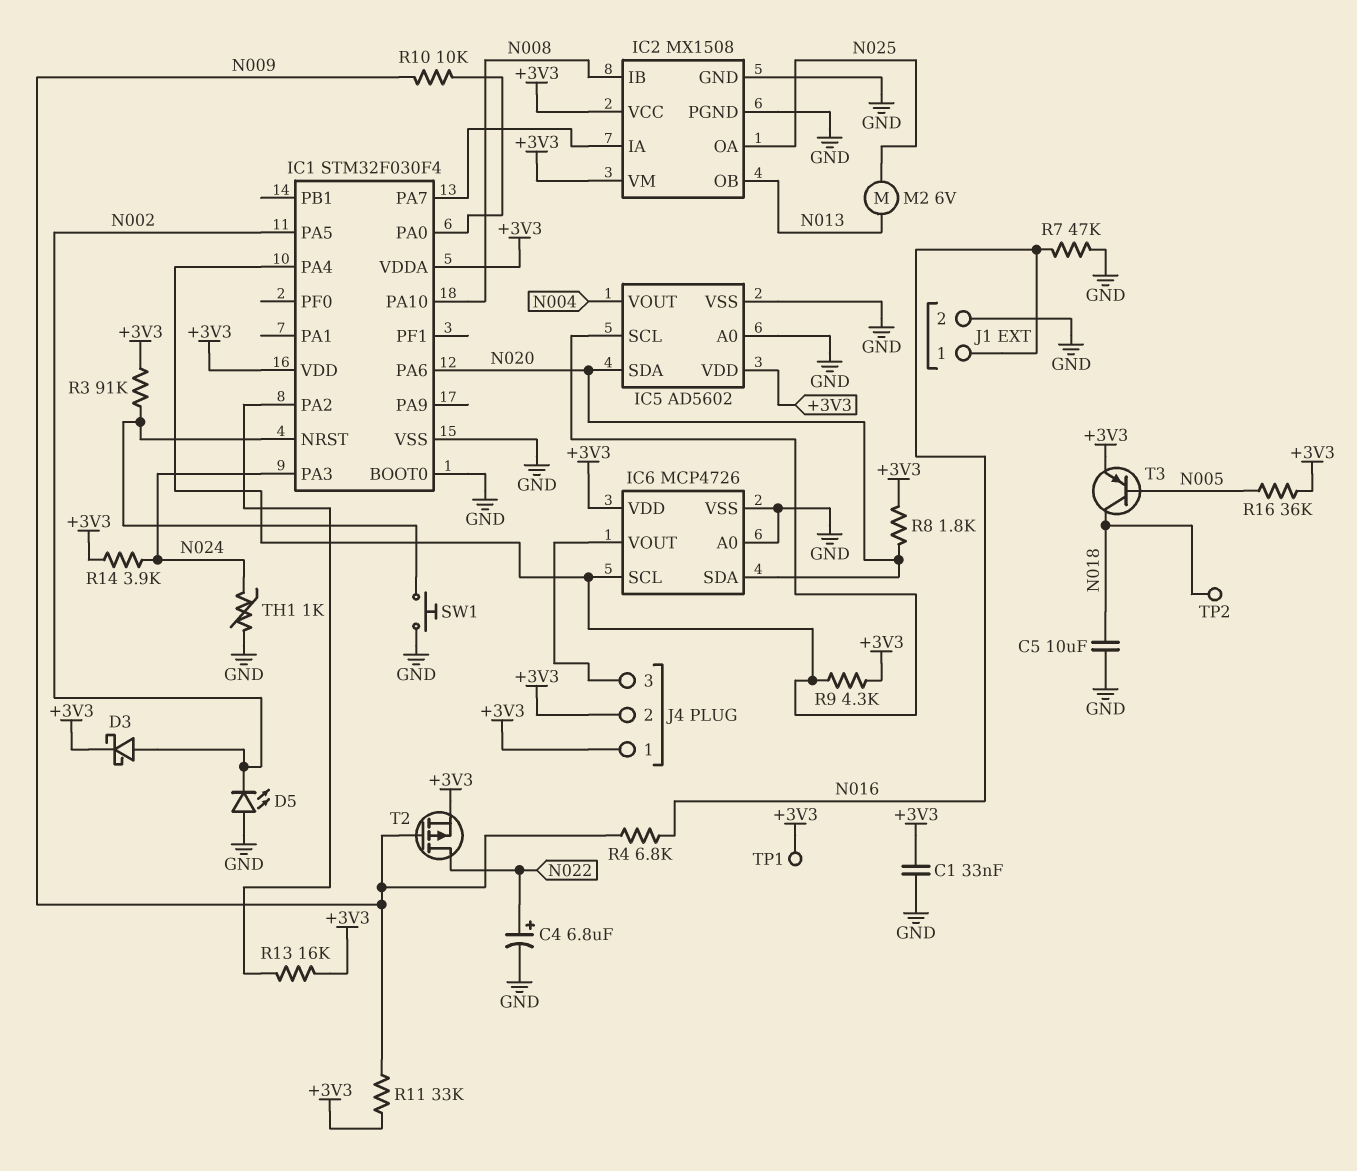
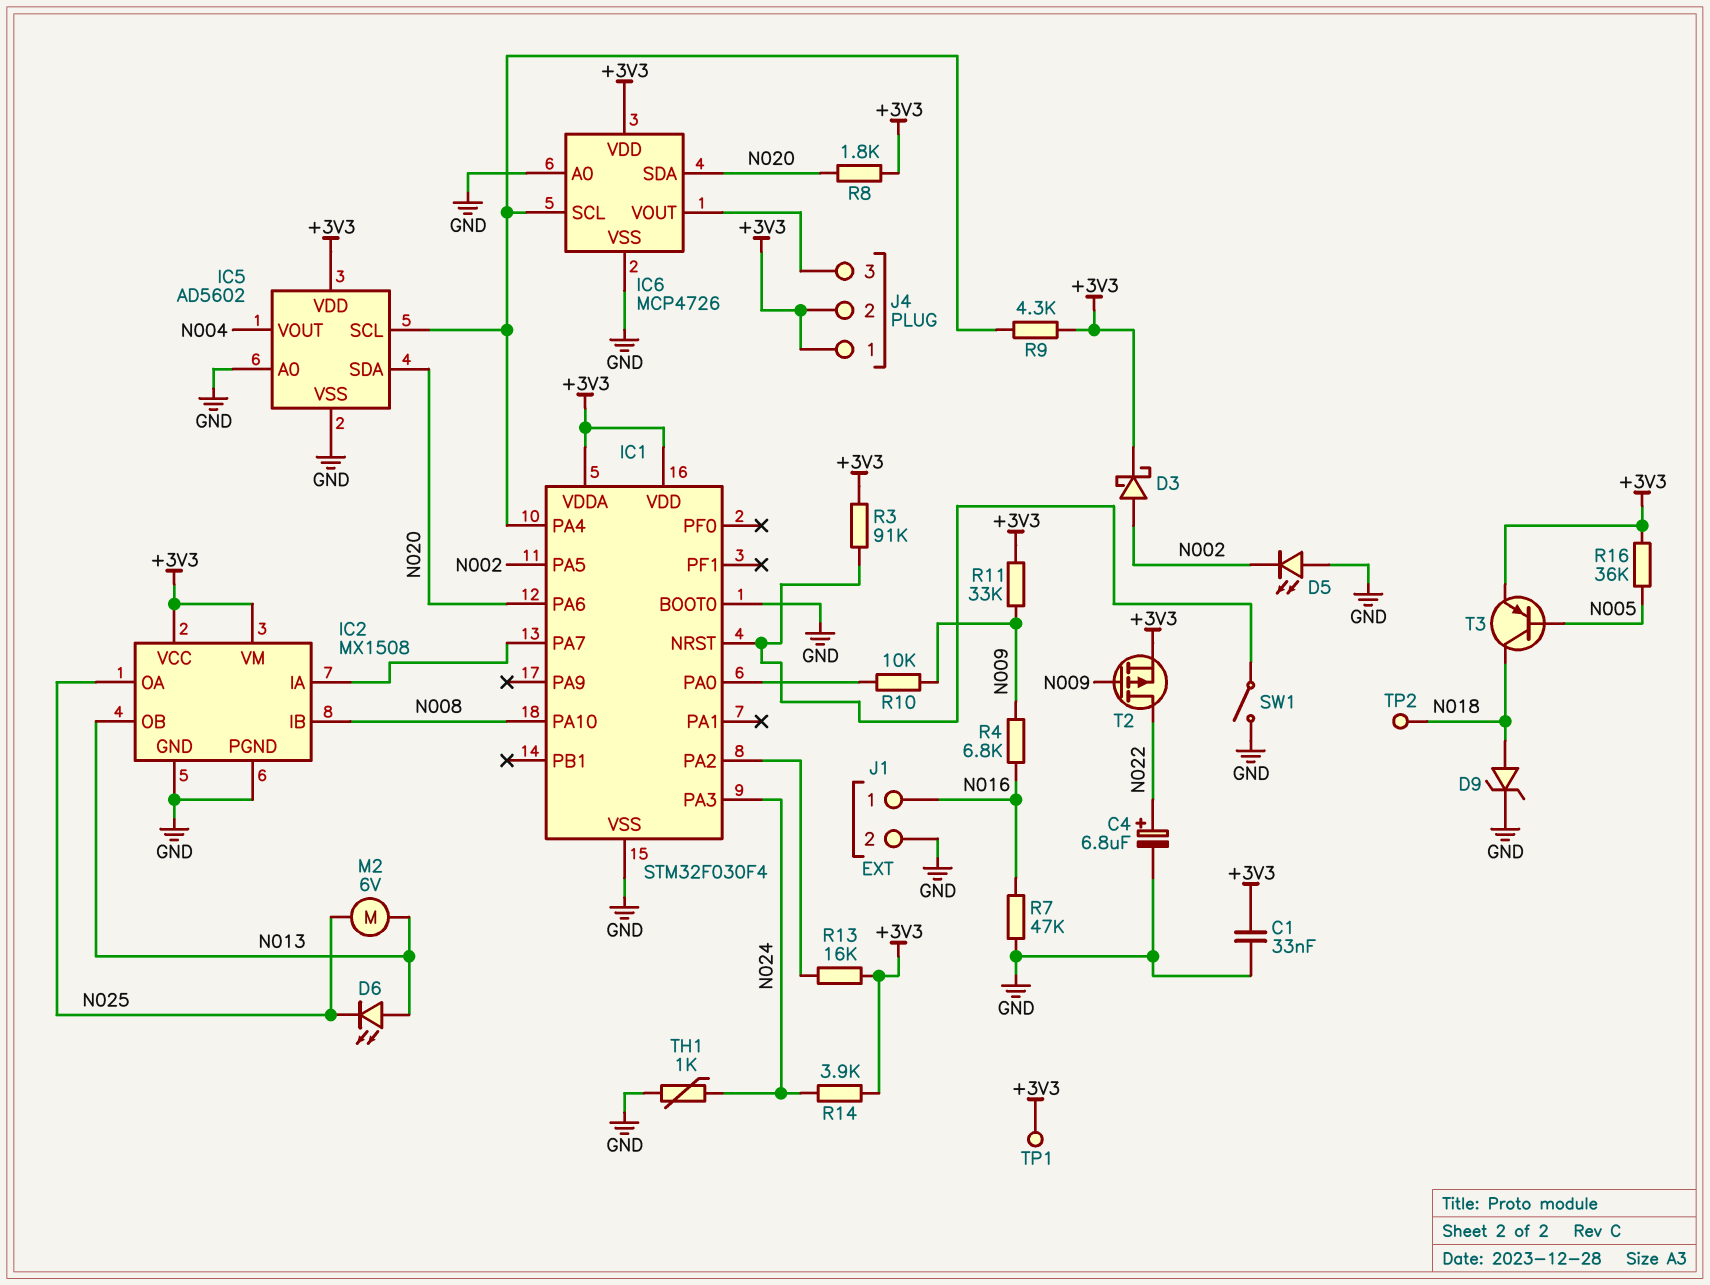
C5: 10uF (GND, N018) -> none
D6: none -> LED (A N013, K N025)
D9: none -> zener (A N018, K GND)
SW1: button (GND, IC1/NRST) -> switch (GND, IC1/NRST)

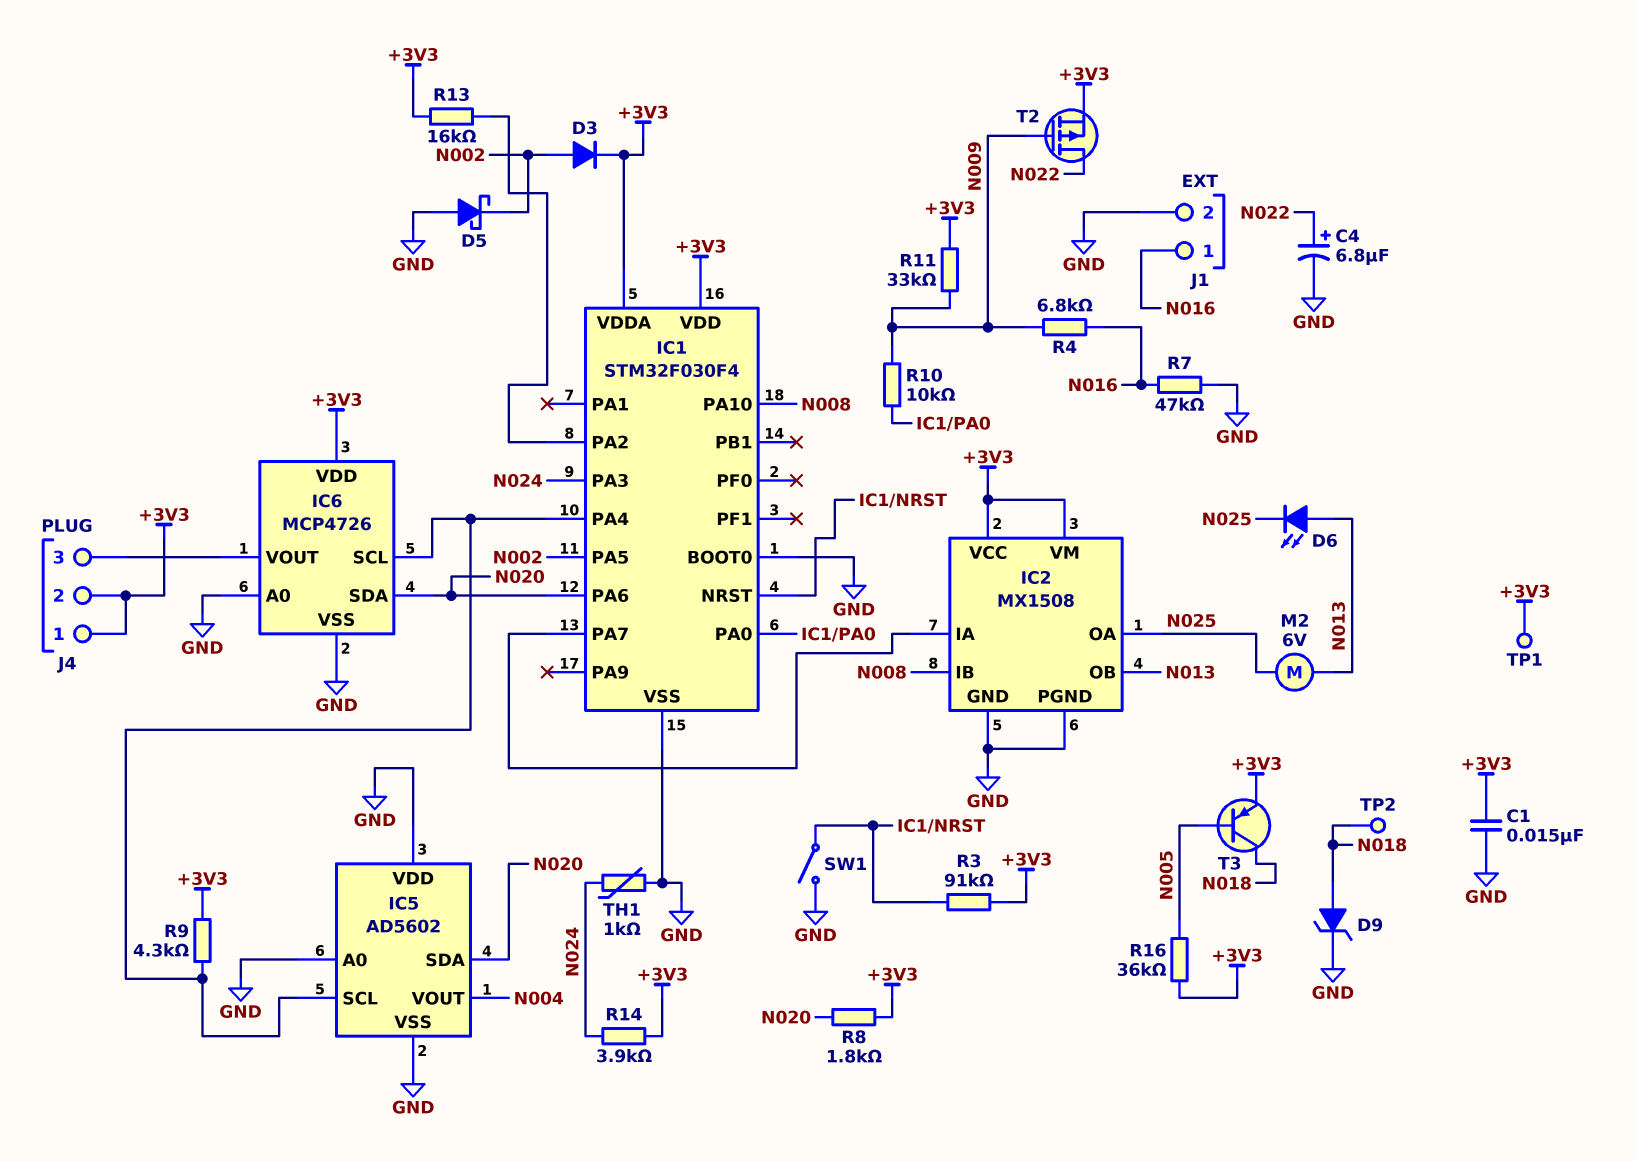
C1: 33nF (+3V3, GND) -> 15nF (+3V3, GND)
D3: schottky (A N002, K +3V3) -> diode (A N002, K +3V3)
D5: LED (A GND, K N002) -> schottky (A GND, K N002)
IC5 pin VDD: +3V3 -> GND

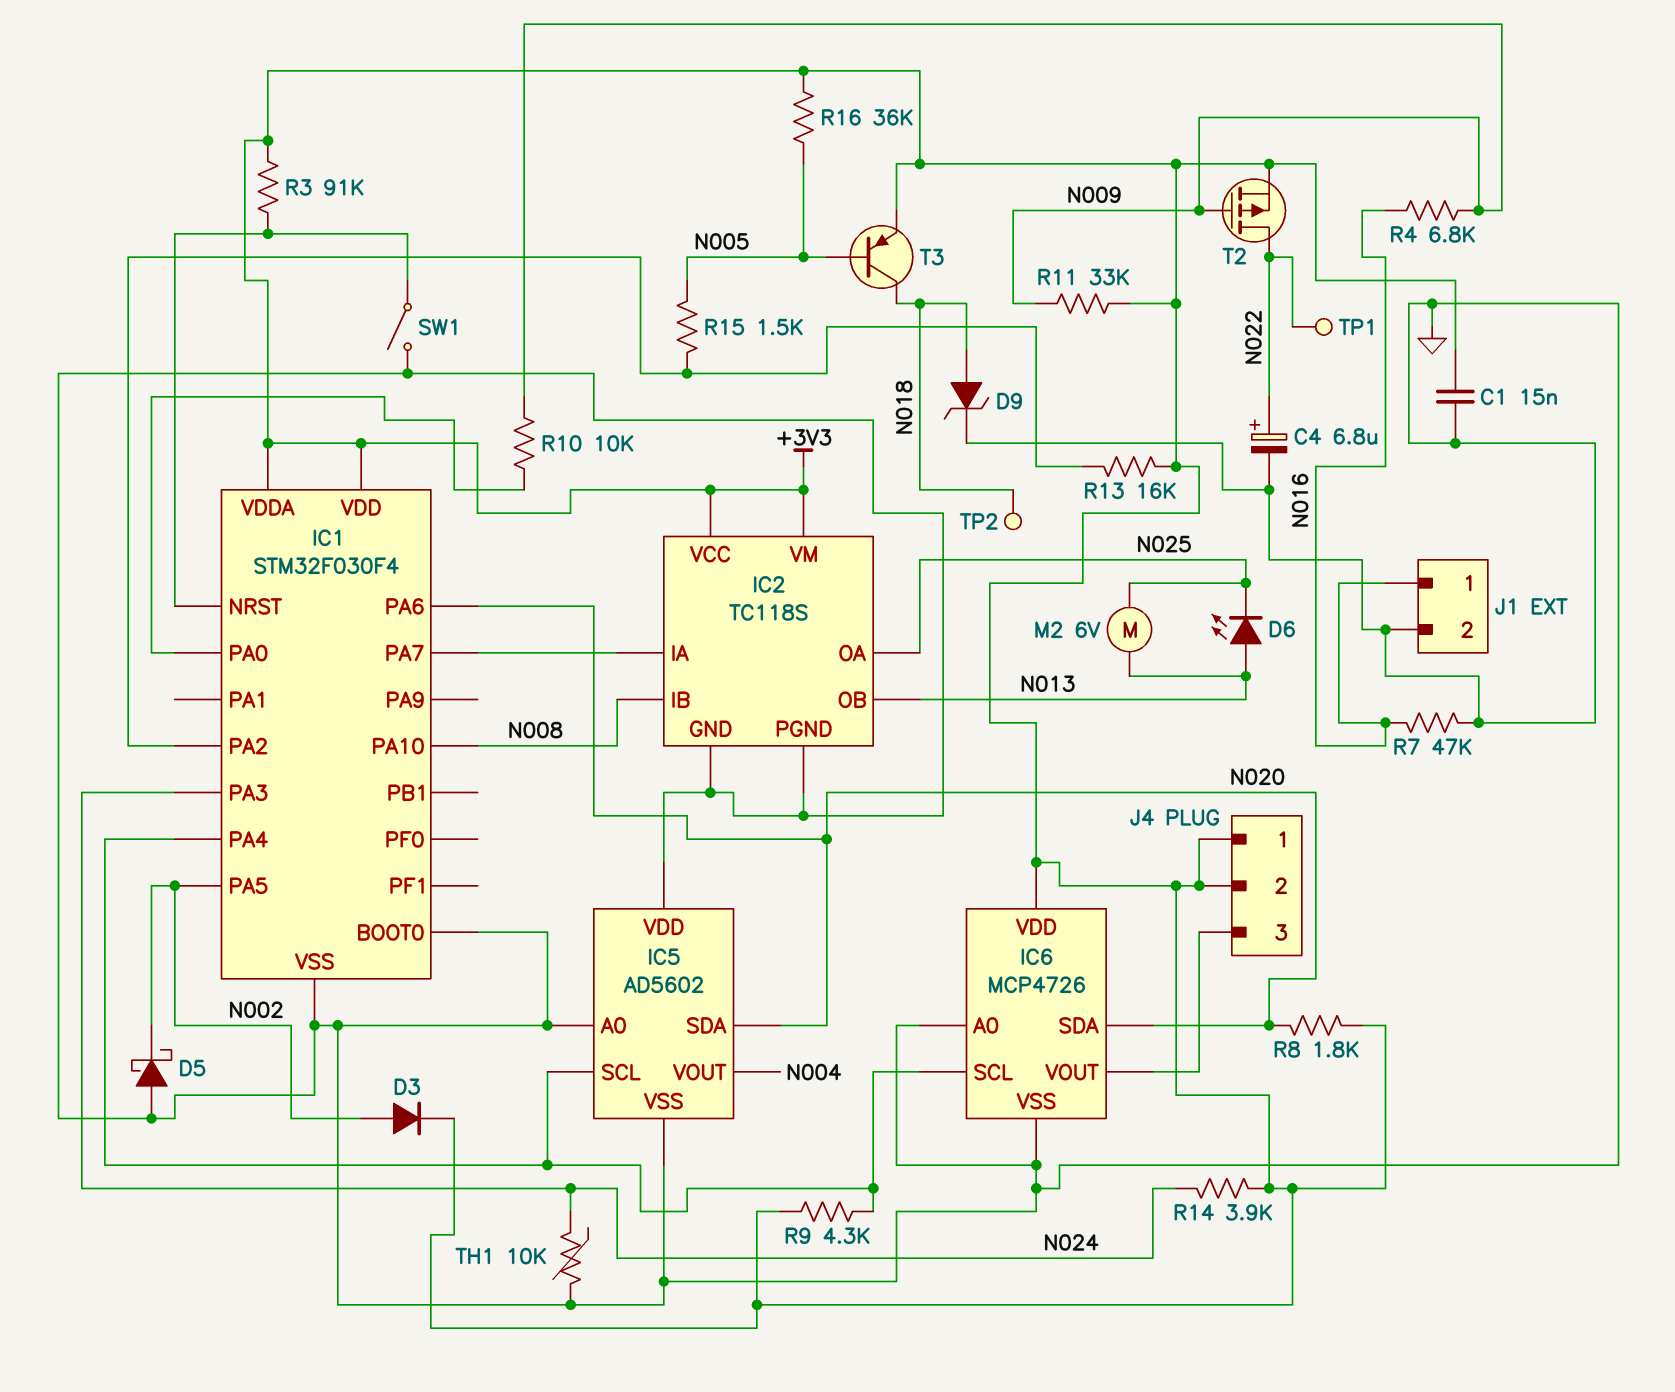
IC2: MX1508 -> TC118S
R15: none -> 1.5k (IC1/PA2, N005)
TH1: 1k (GND, N024) -> 10k (GND, N024)
TP1: test point (+3V3) -> test point (N022)

